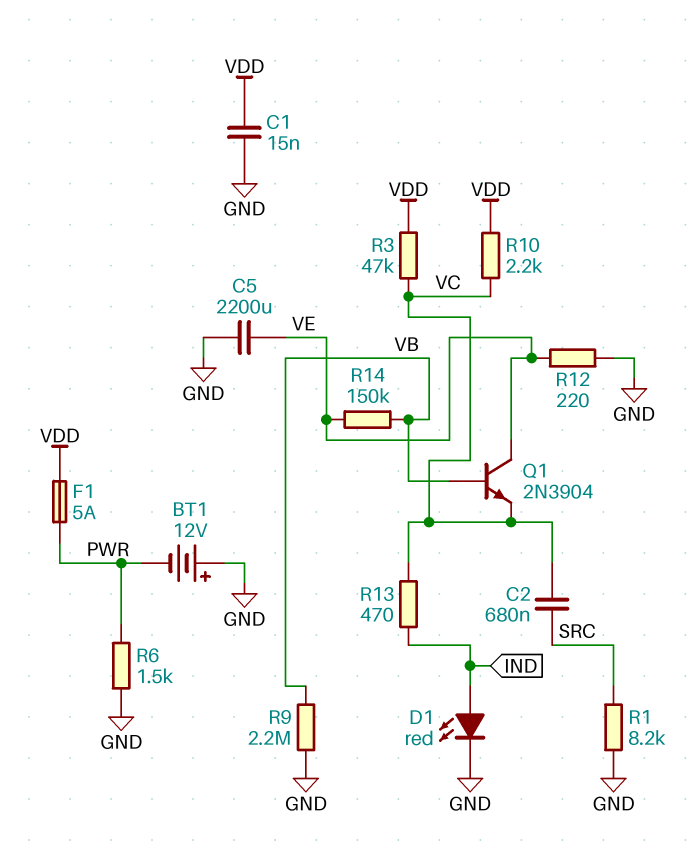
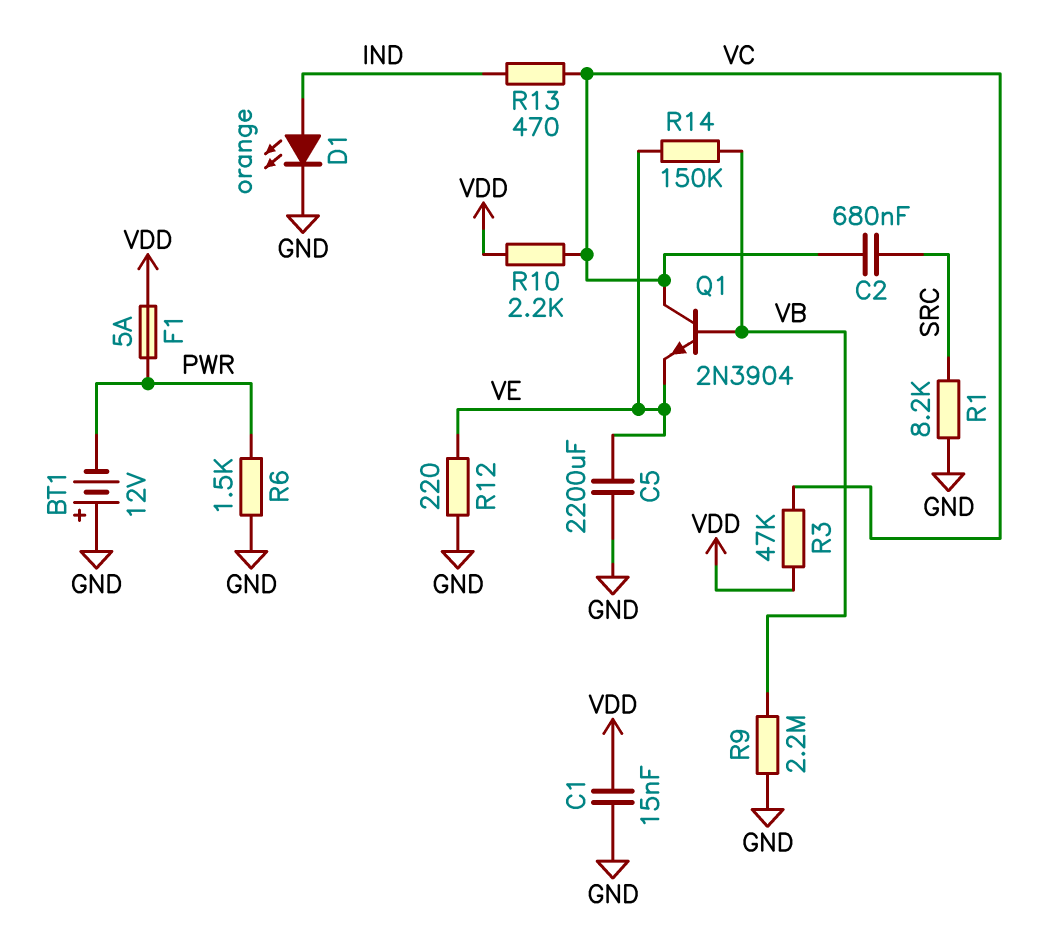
D1: LED red (A IND, K GND) -> LED orange (A IND, K GND)
Q1: NPN 2N3904 (B VB, C VE, E VC) -> NPN 2N3904 (B VB, C VC, E VE)

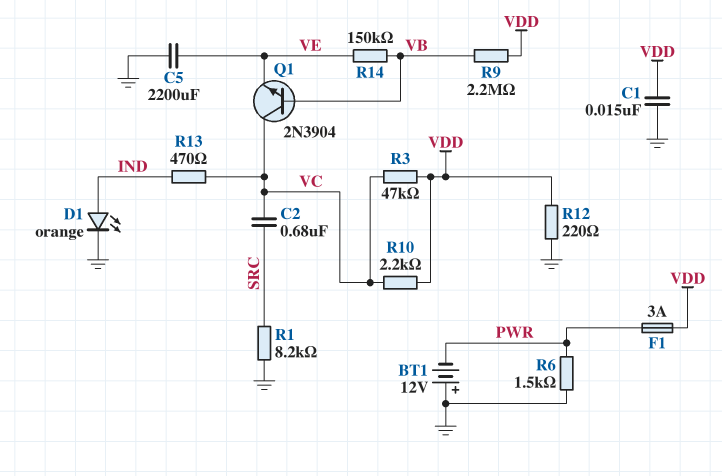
F1: 5A (PWR, VDD) -> 3A (PWR, VDD)
R9: 2.2M (GND, VB) -> 2.2M (VB, VDD)
R12: 220 (GND, VE) -> 220 (GND, VDD)

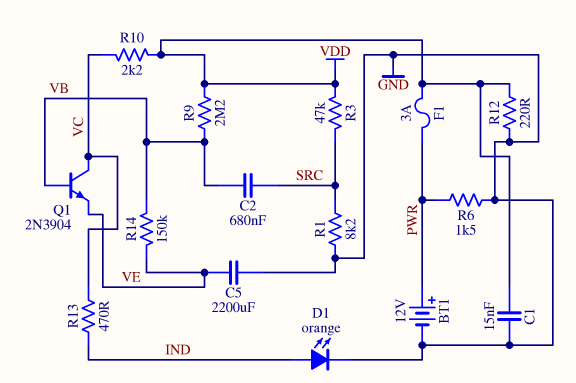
BT1: 12V (plus GND, minus PWR) -> 12V (plus PWR, minus GND)
C2: 680nF (SRC, VC) -> 680nF (SRC, VB)
R3: 47k (VC, VDD) -> 47k (SRC, VDD)

